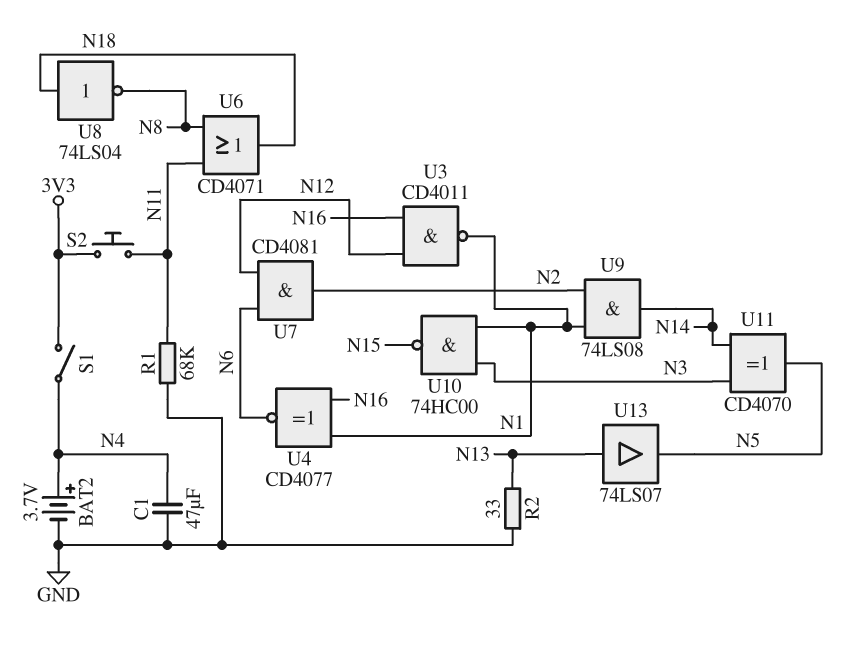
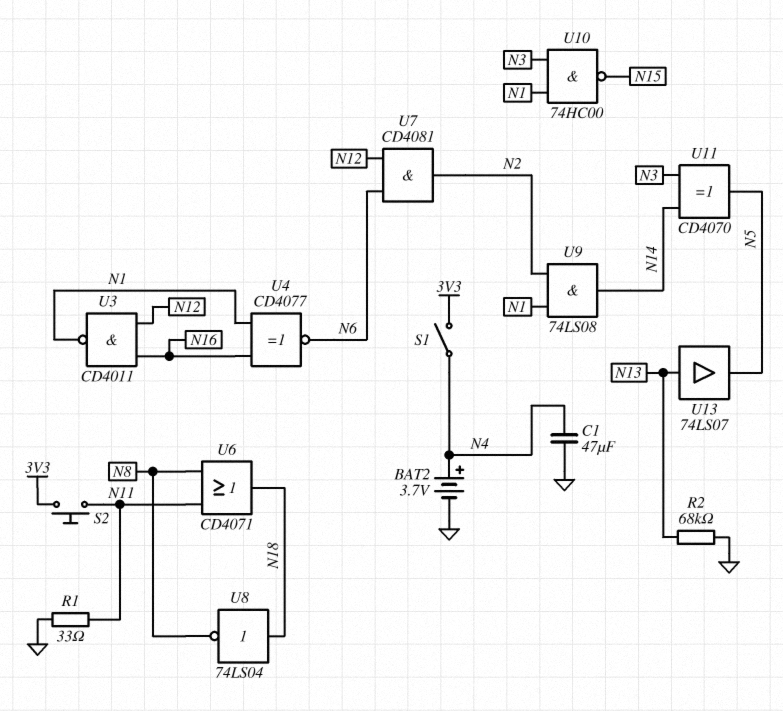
R1: 68k (GND, N11) -> 33 (GND, N11)
R2: 33 (GND, N13) -> 68k (GND, N13)

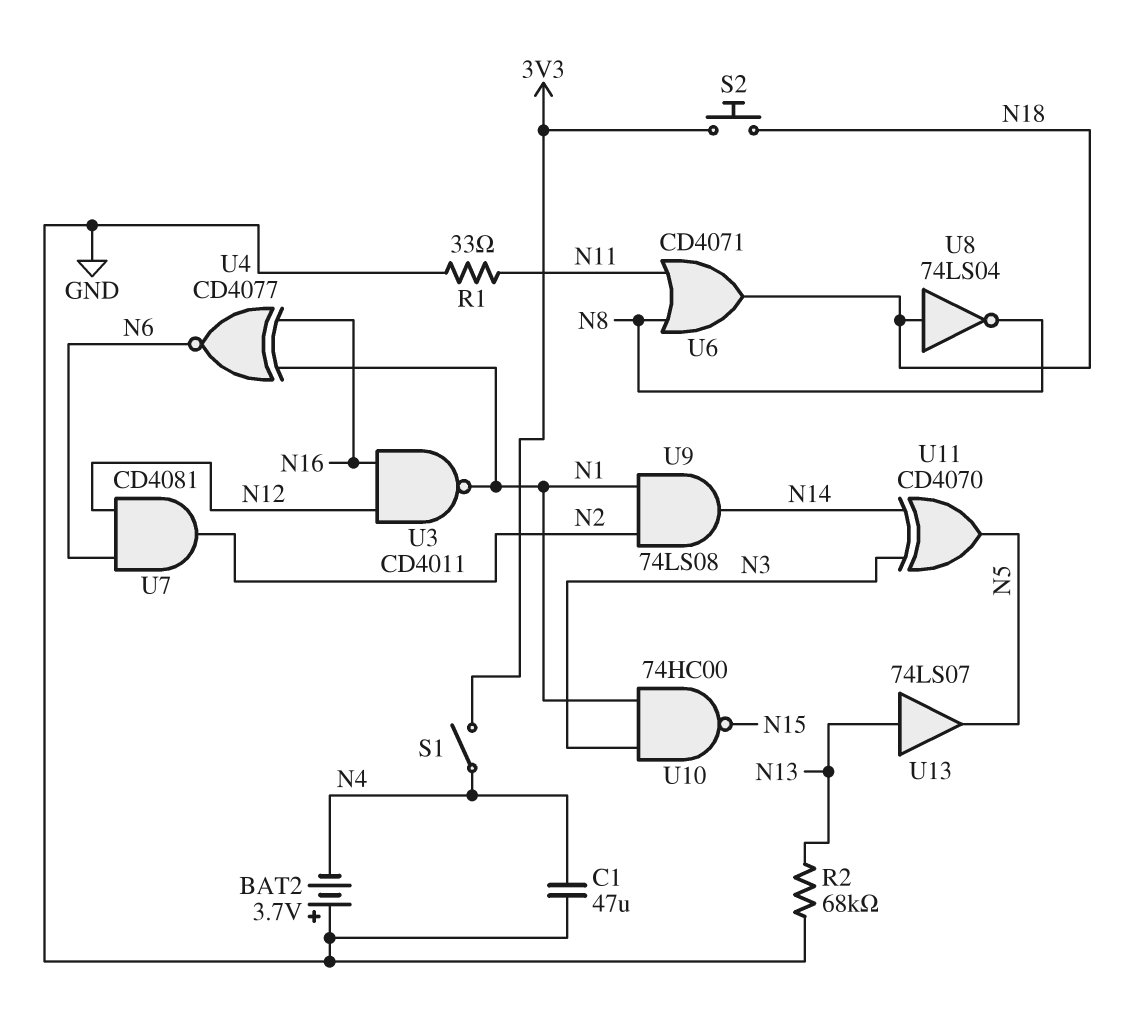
BAT2: 3.7V (plus N4, minus GND) -> 3.7V (plus GND, minus N4)
S2: button (3V3, N11) -> button (3V3, N18)

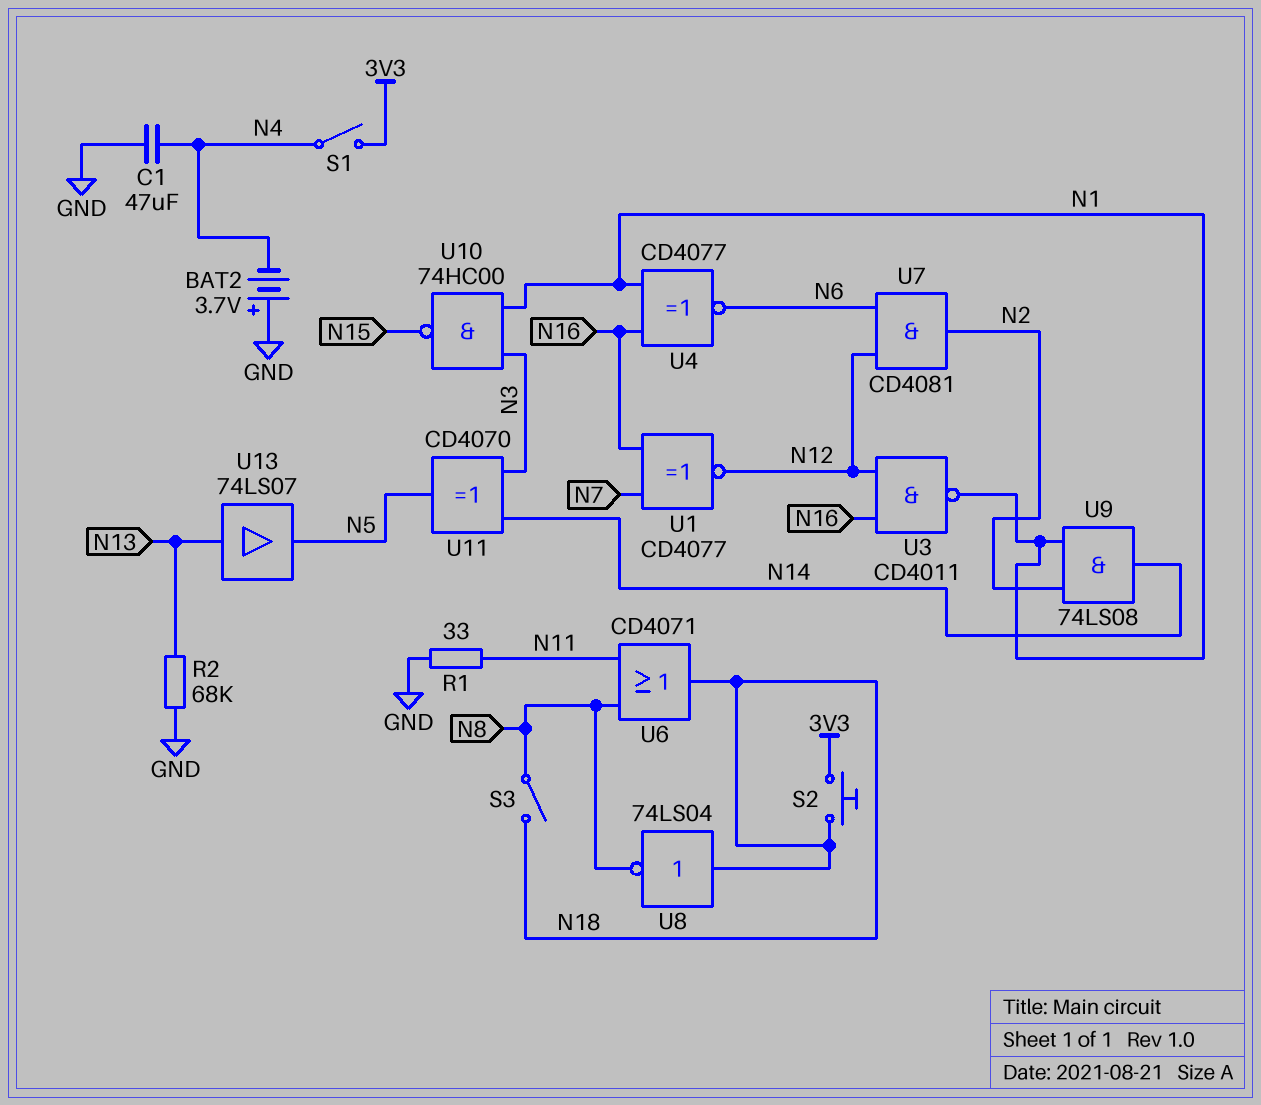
S3: none -> switch (N8, N18)
U1: none -> XNOR CD4077 (in N7, in N16, out N12)

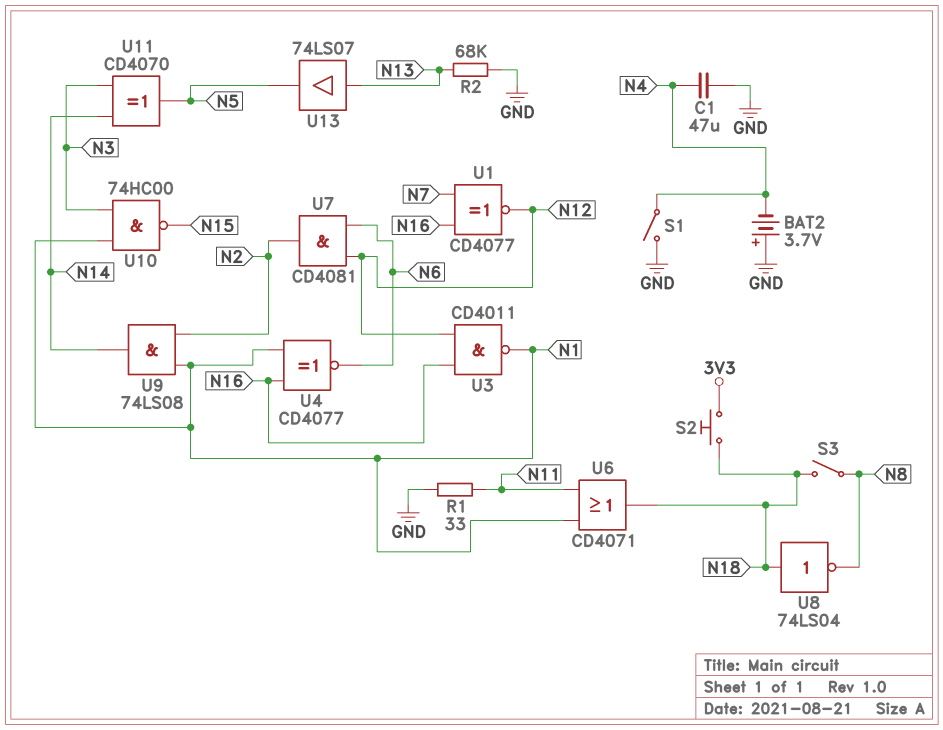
S1: switch (3V3, N4) -> switch (GND, N4)
U6: OR CD4071 (in N8, in N11, out N18) -> OR CD4071 (in N1, in N11, out N18)

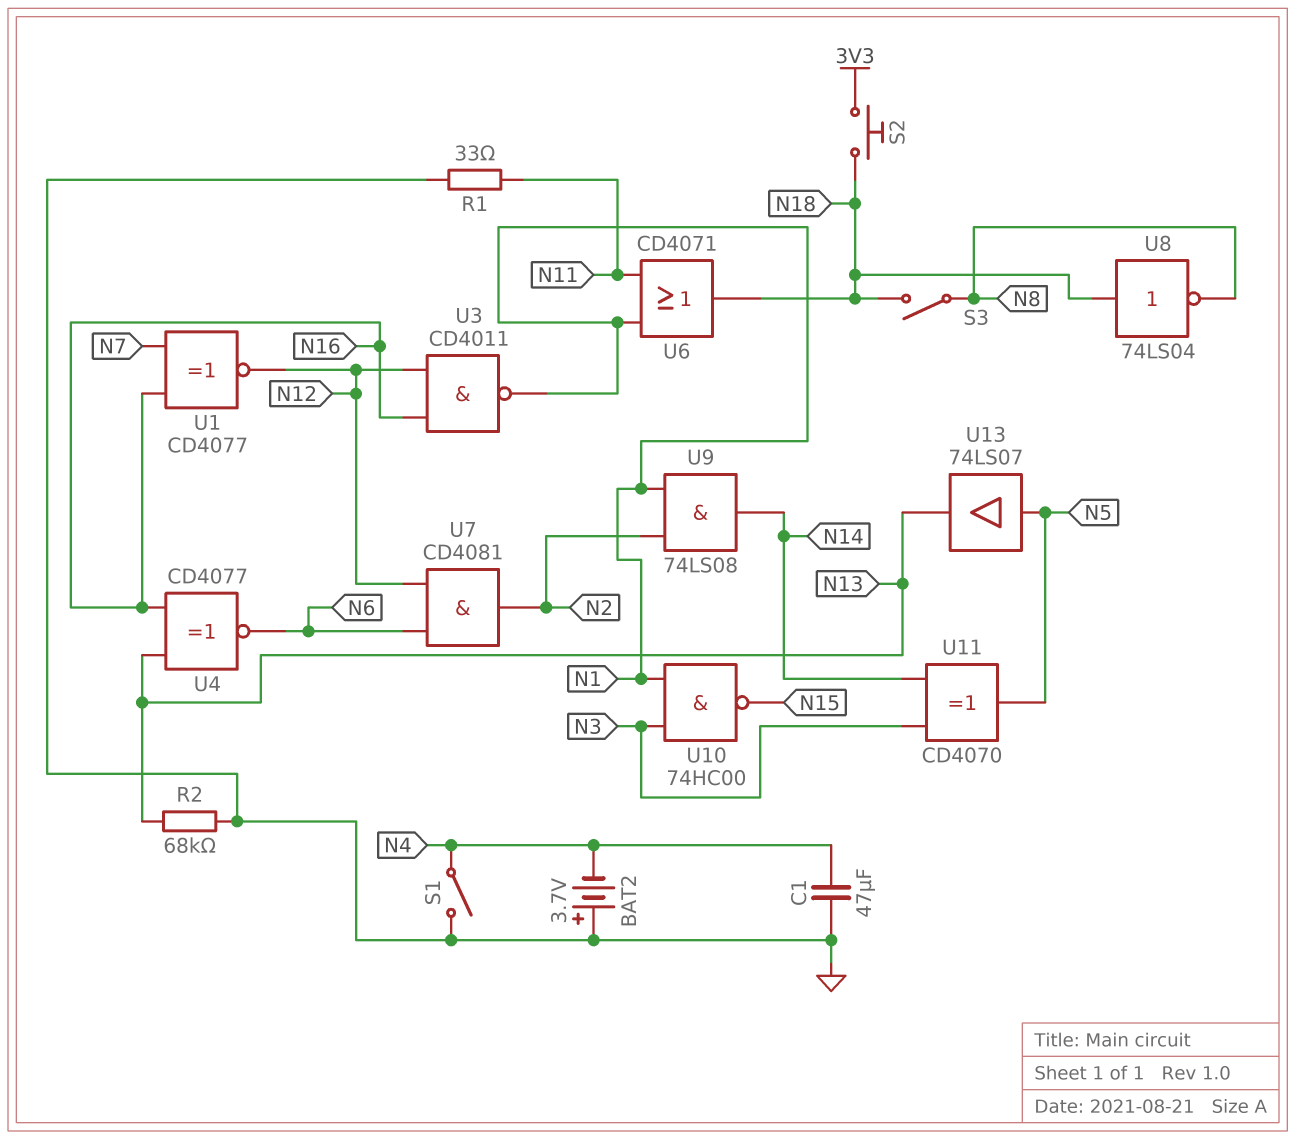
U4: XNOR CD4077 (in N1, in N16, out N6) -> XNOR CD4077 (in N13, in N16, out N6)
U13: buffer 74LS07 (in N13, out N5) -> buffer 74LS07 (in N5, out N13)

